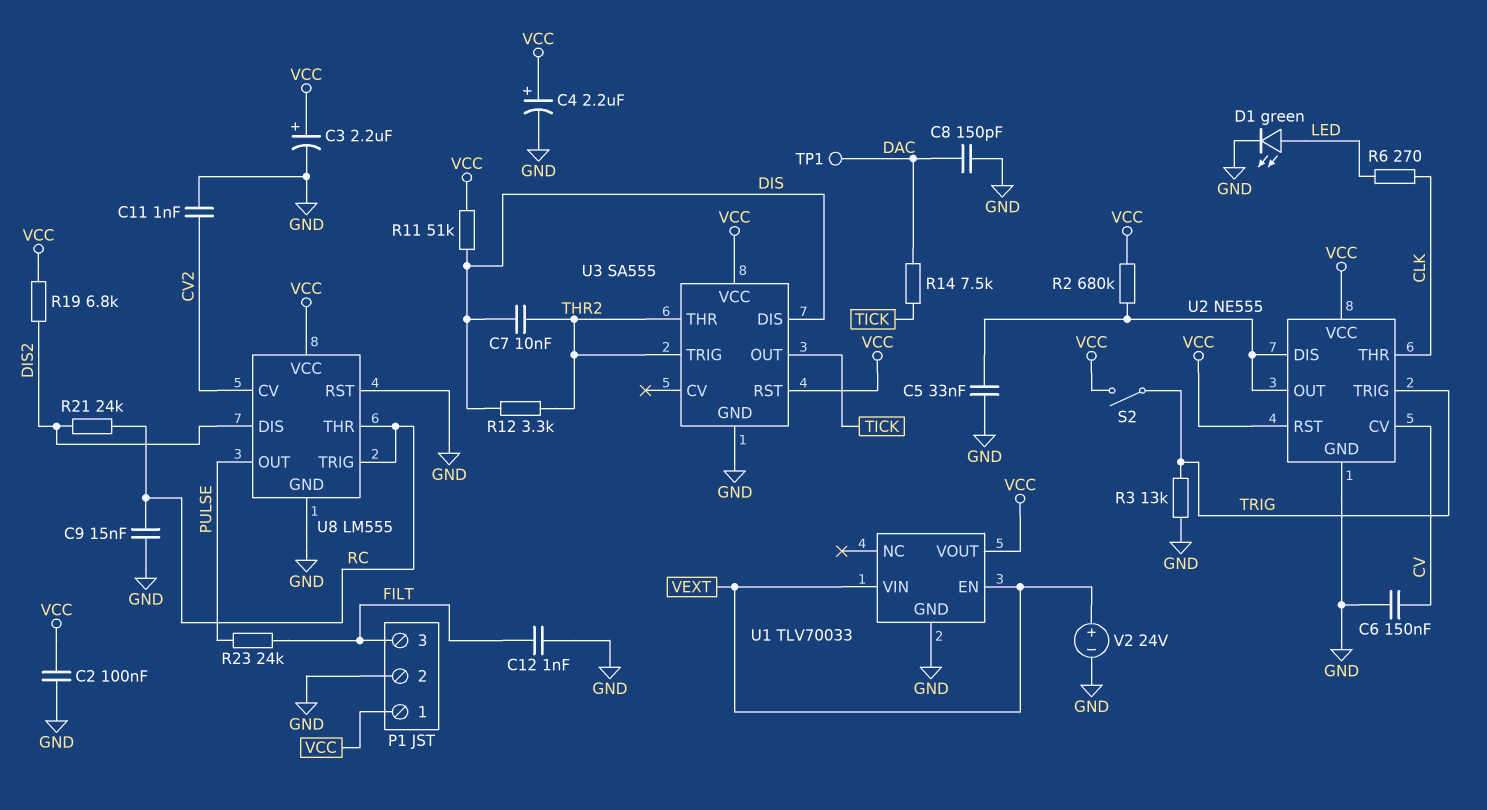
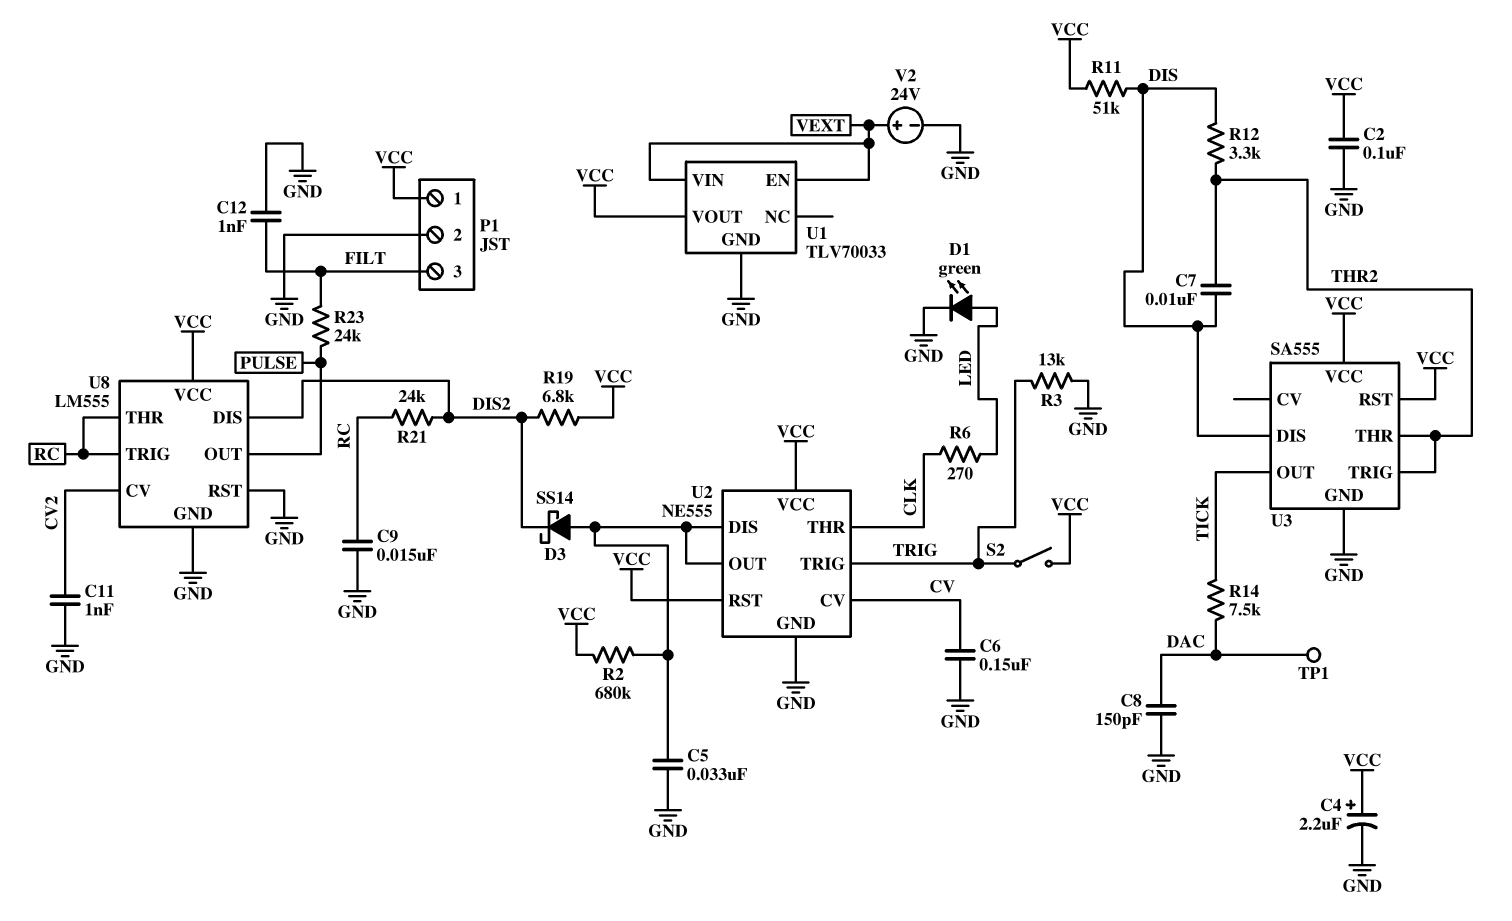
C3: 2.2uF (plus VCC, minus GND) -> none
D3: none -> schottky SS14 (A U2/DIS, K DIS2)

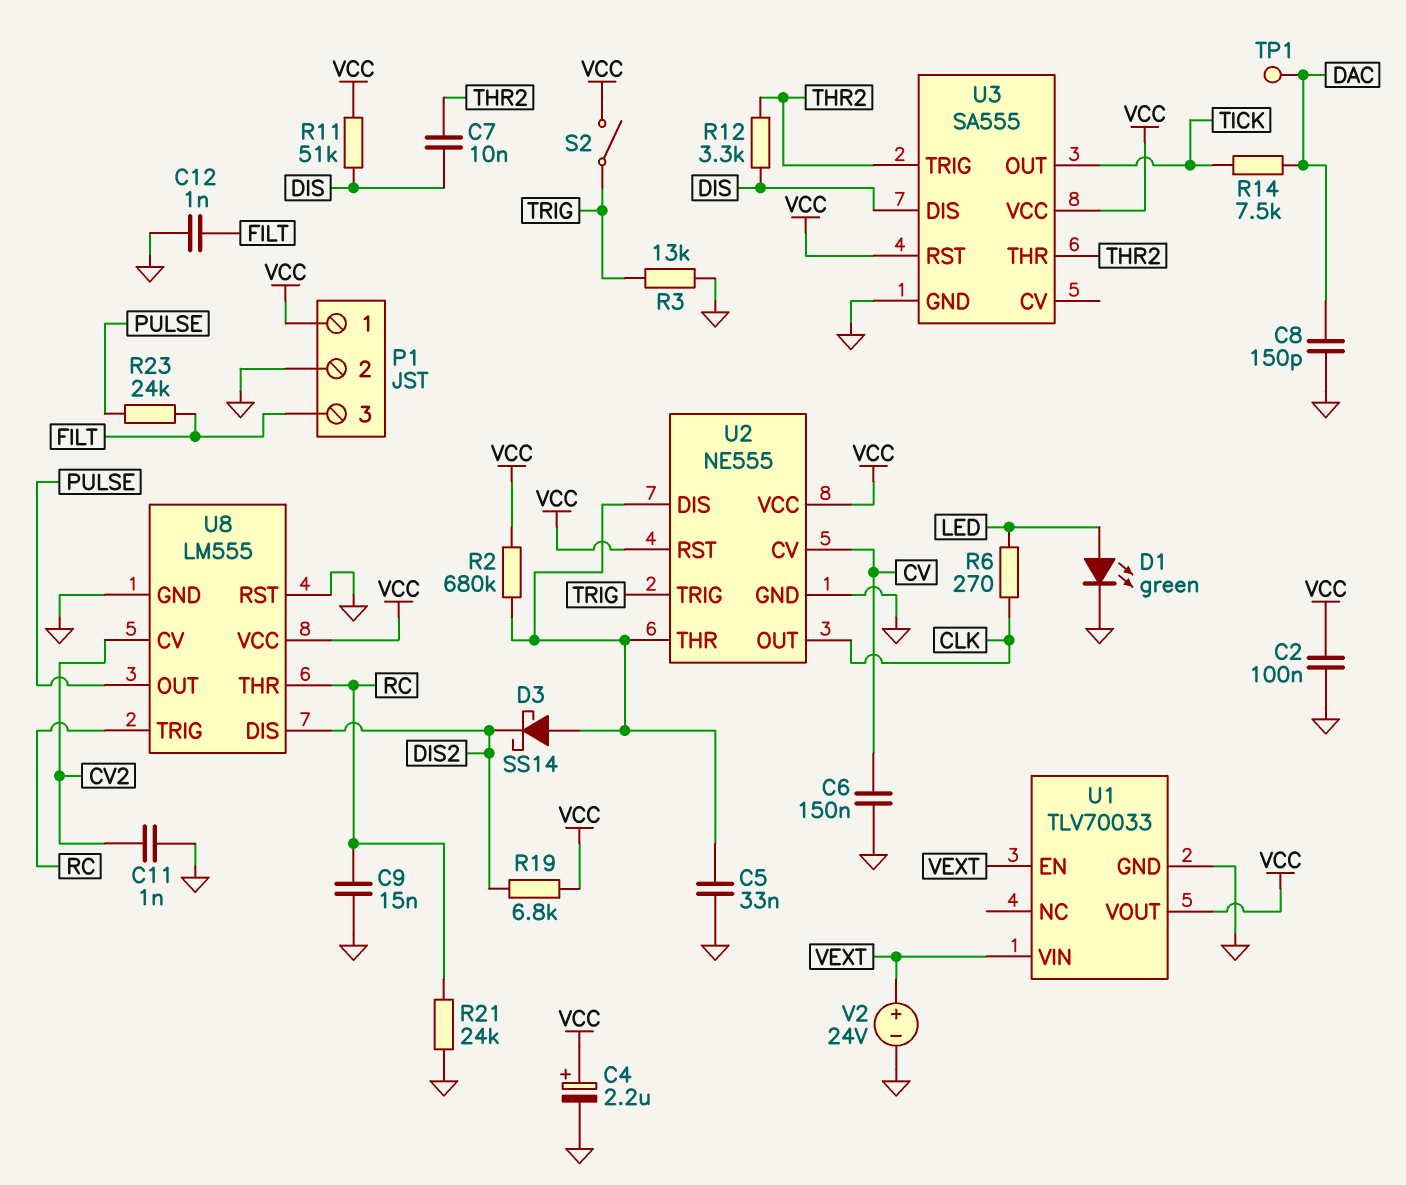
R21: 24k (DIS2, RC) -> 24k (GND, RC)
U2 pin OUT: U2/DIS -> CLK
U2 pin THR: CLK -> U2/DIS

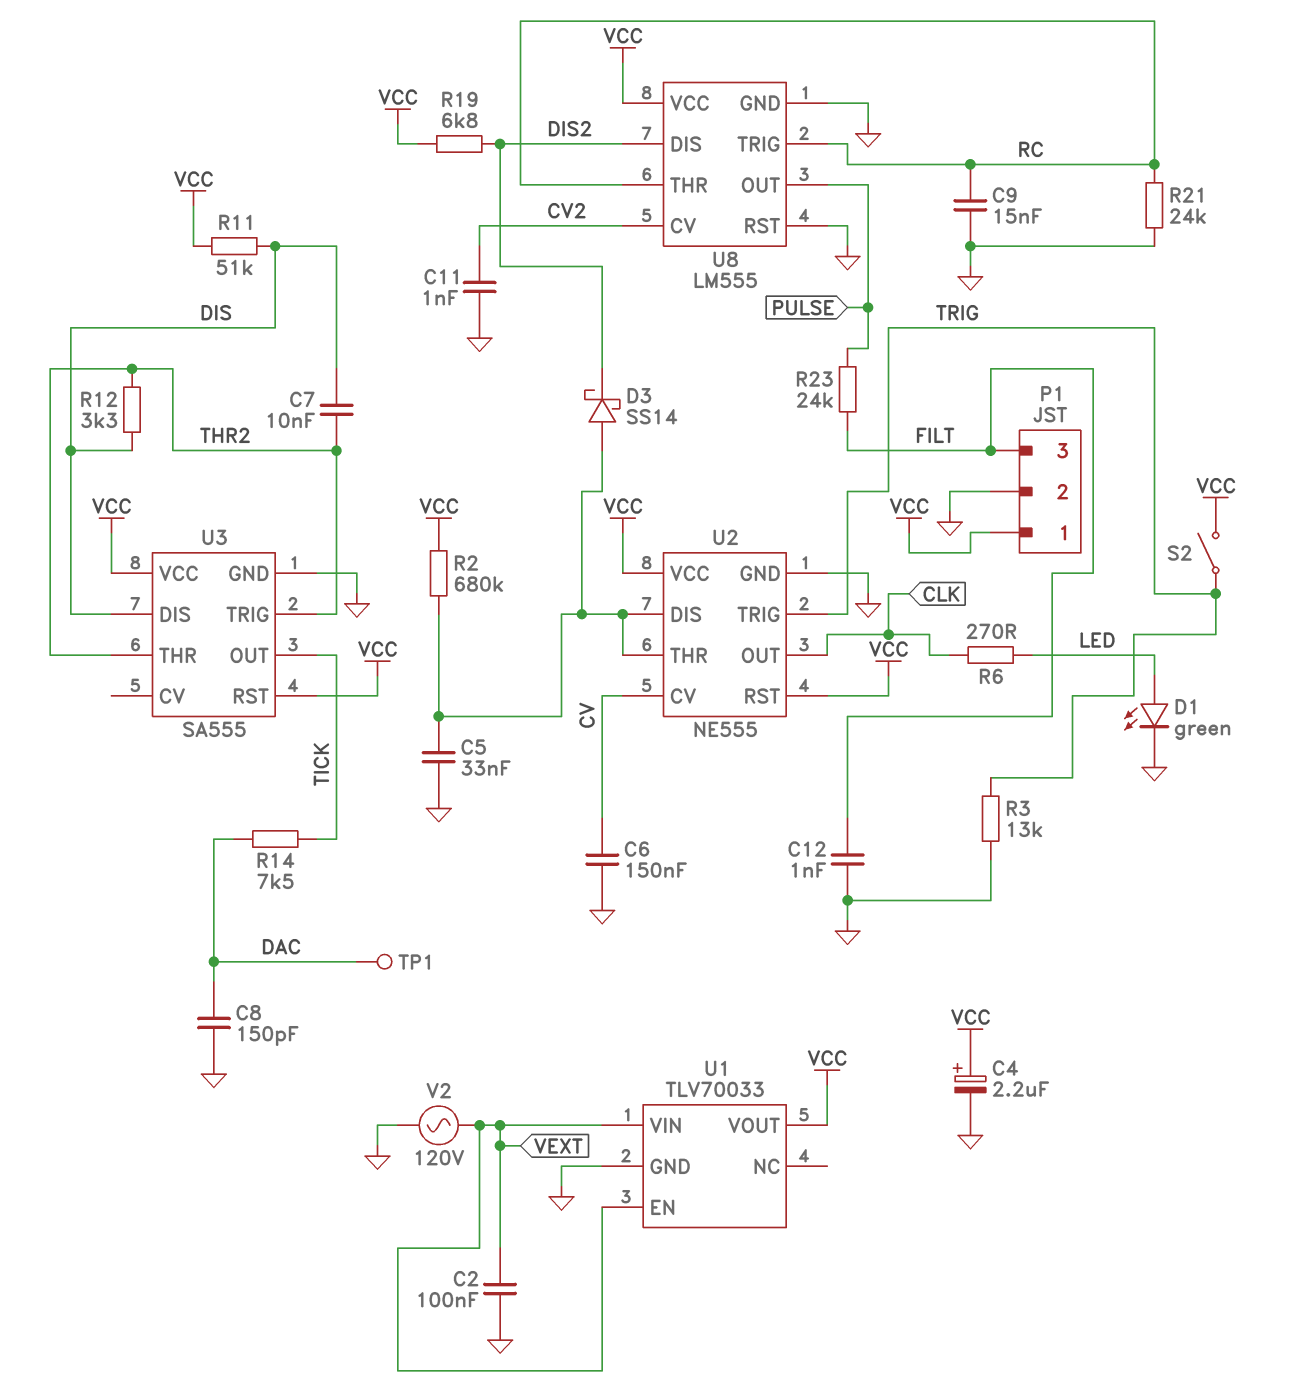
C2: 100nF (GND, VCC) -> 100nF (GND, VEXT)
V2: 24V (plus VEXT, minus GND) -> AC 120V (GND, VEXT)

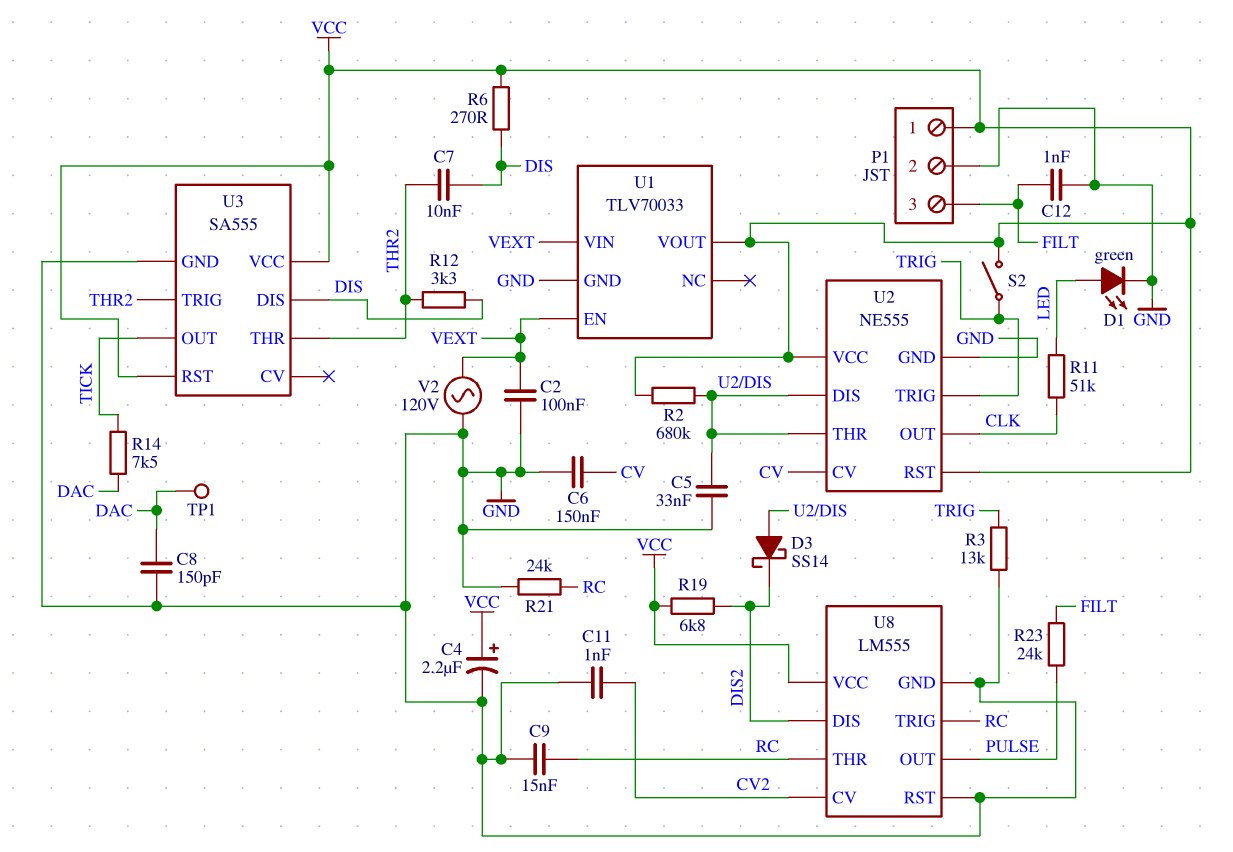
R6: 270 (CLK, LED) -> 270 (DIS, VCC)
R11: 51k (DIS, VCC) -> 51k (CLK, LED)

